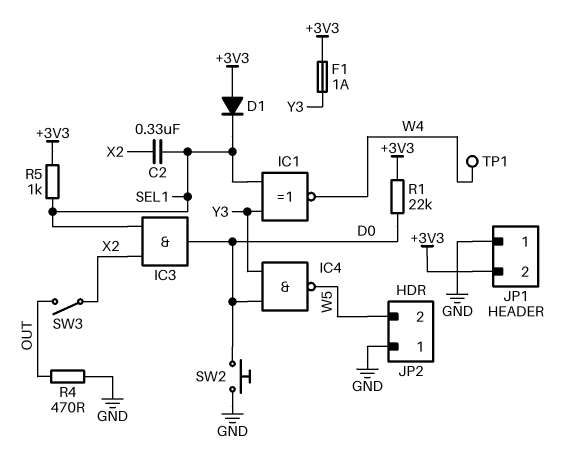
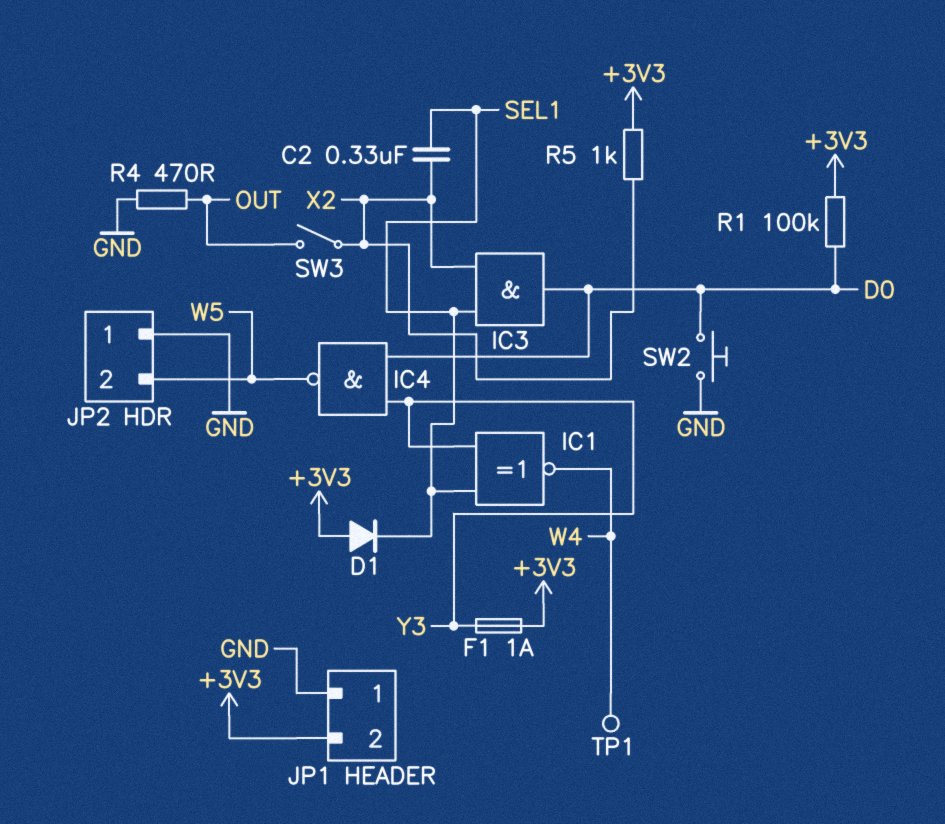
R1: 22k (+3V3, D0) -> 100k (+3V3, D0)
R5: 1k (+3V3, SEL1) -> 1k (+3V3, X2)

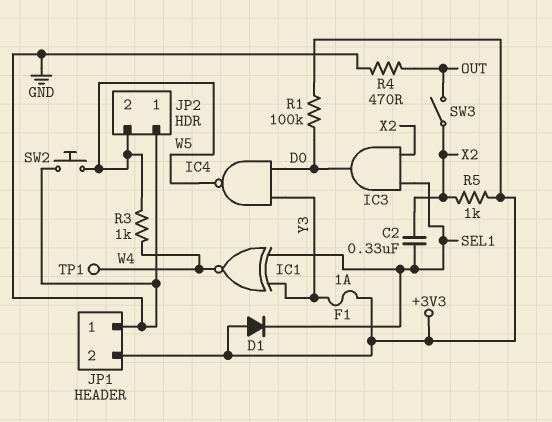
R3: none -> 1k (W4, W5)
SW2: button (D0, GND) -> button (GND, W5)

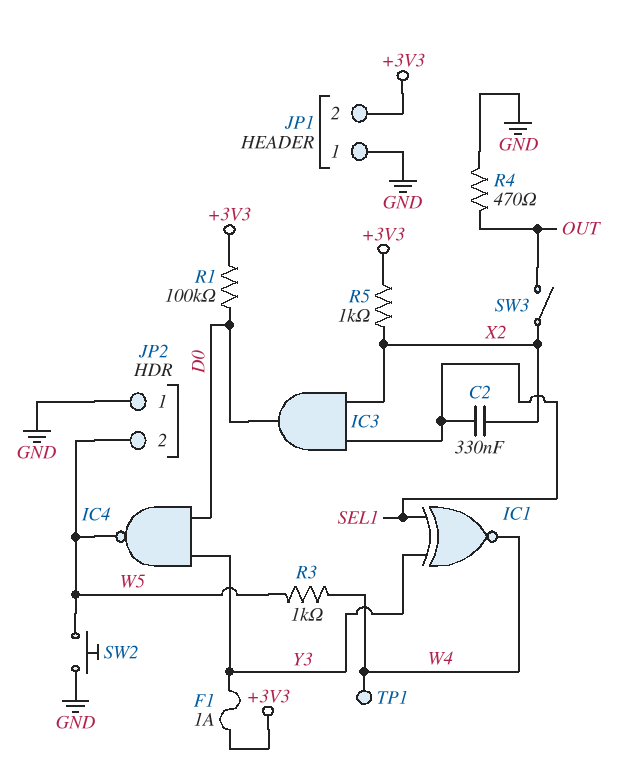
D1: diode (A +3V3, K SEL1) -> none

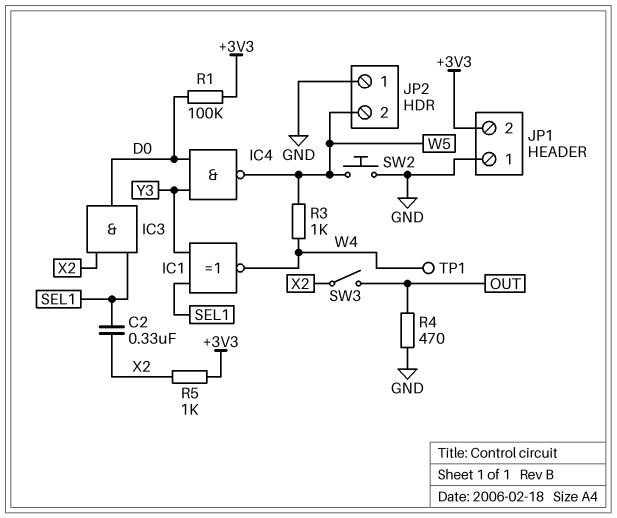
F1: 1A (+3V3, Y3) -> none

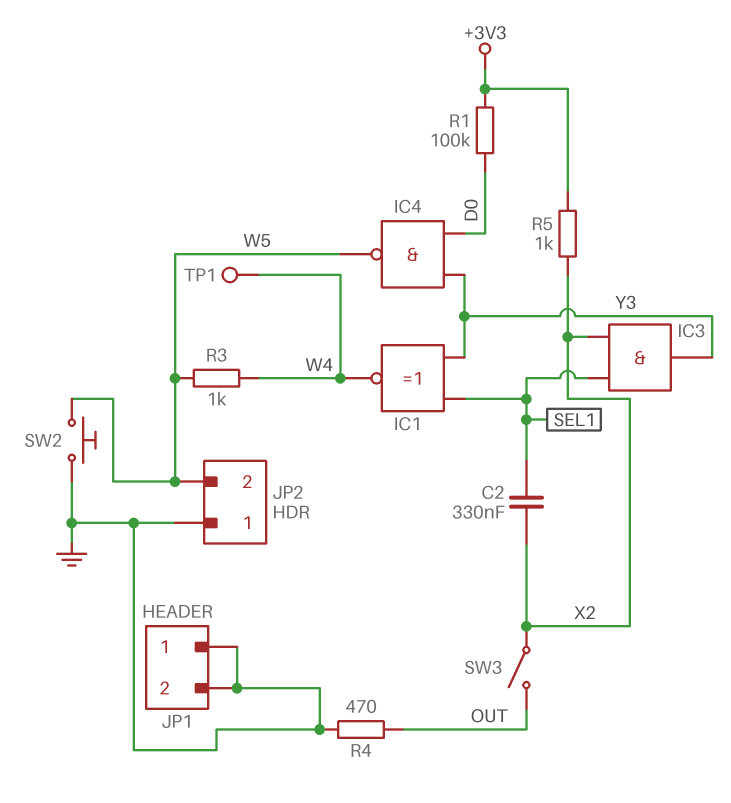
IC3: AND (in SEL1, in X2, out D0) -> AND (in SEL1, in X2, out Y3)
JP1 pin 2: +3V3 -> GND

